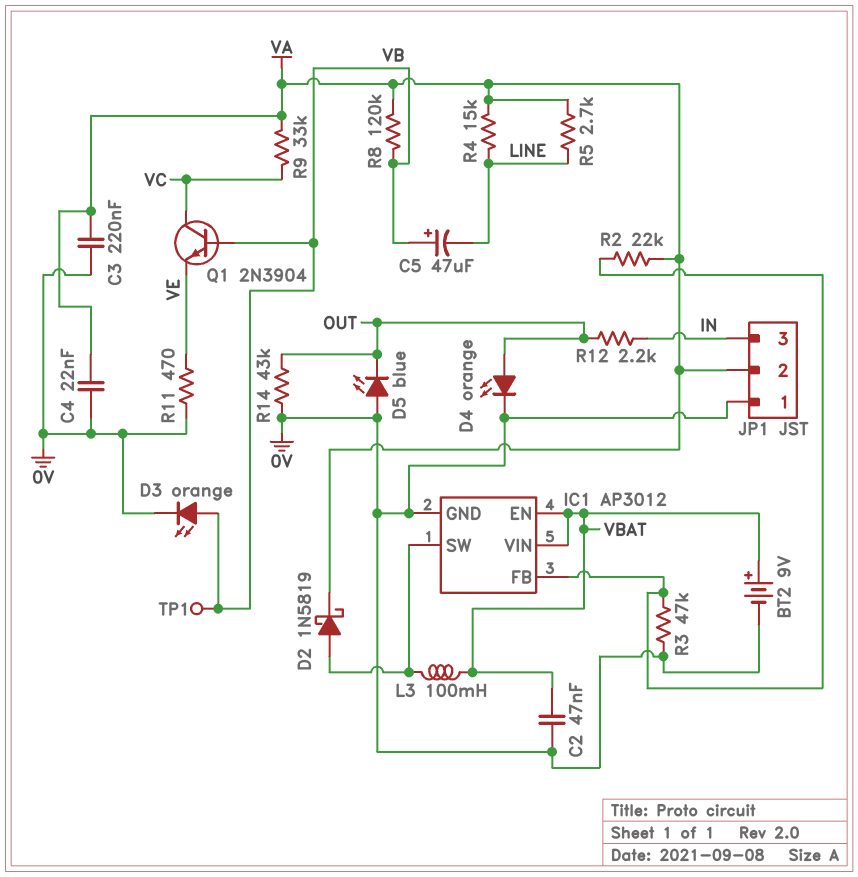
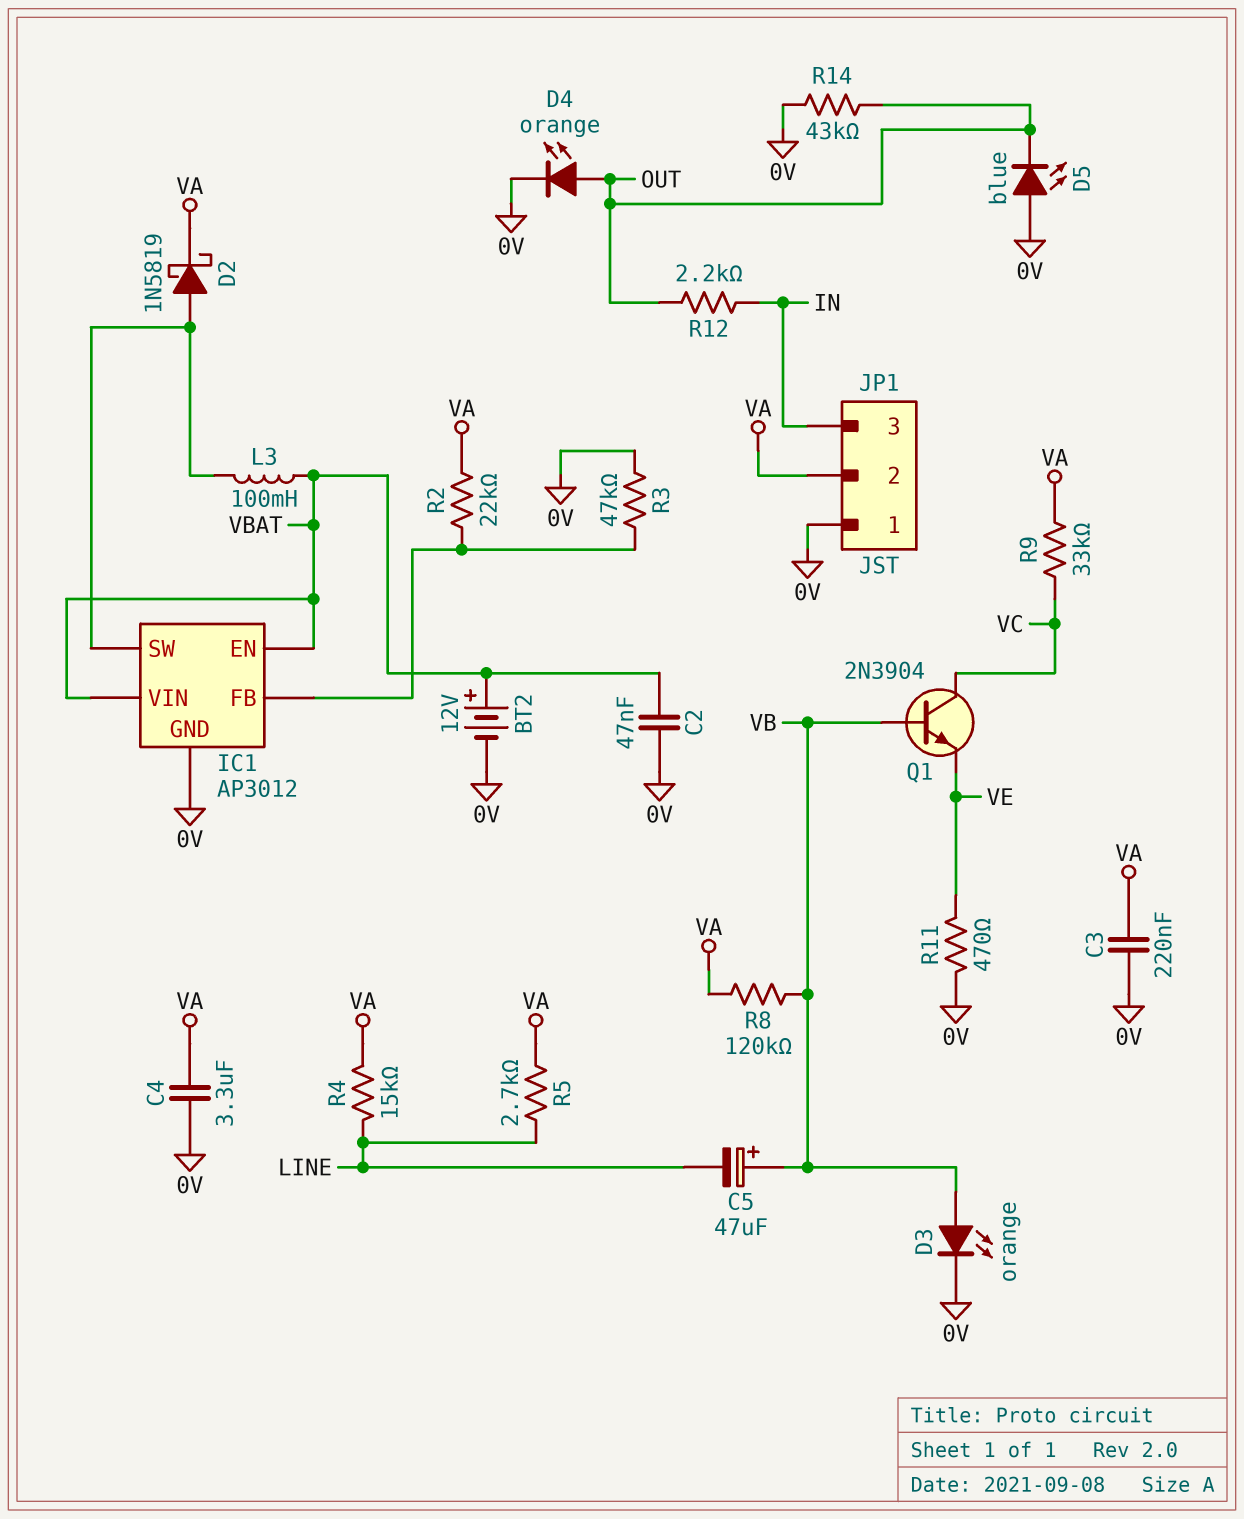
BT2: 9V (plus VBAT, minus 0V) -> 12V (plus VBAT, minus 0V)
C4: 22nF (0V, VA) -> 3.3uF (0V, VA)
TP1: test point (VB) -> none

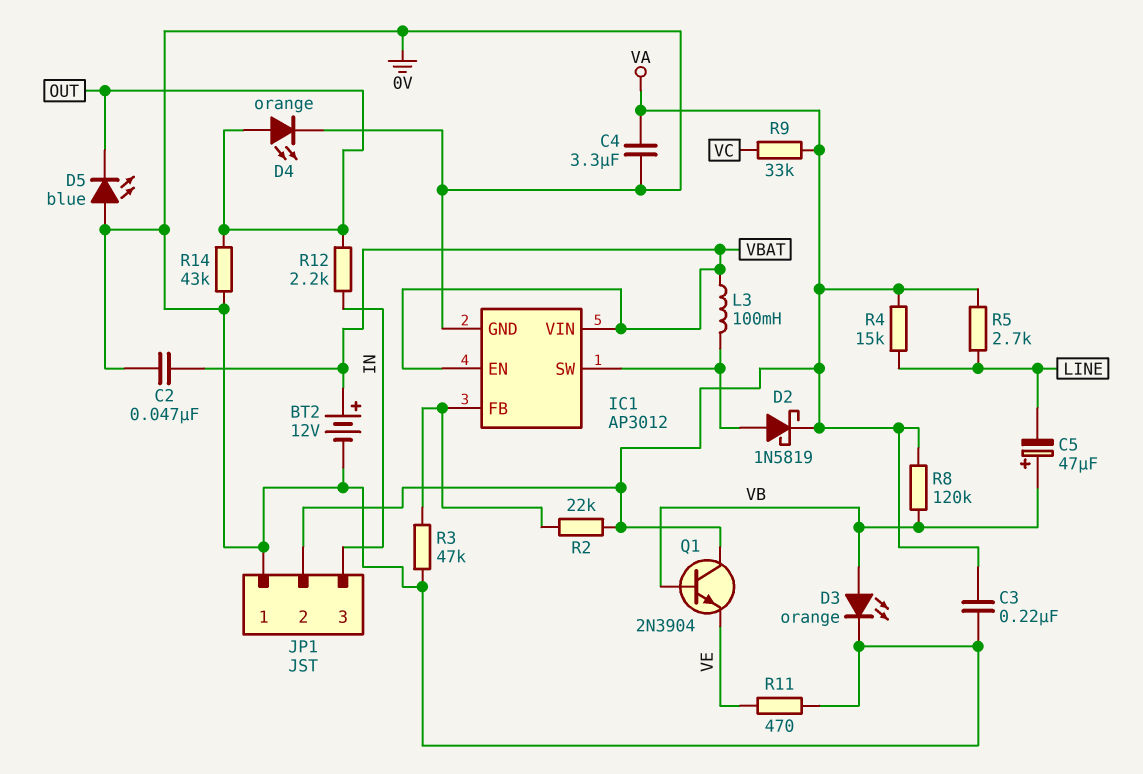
Q1: NPN 2N3904 (B VB, C VC, E VE) -> NPN 2N3904 (B VB, C VA, E VE)

